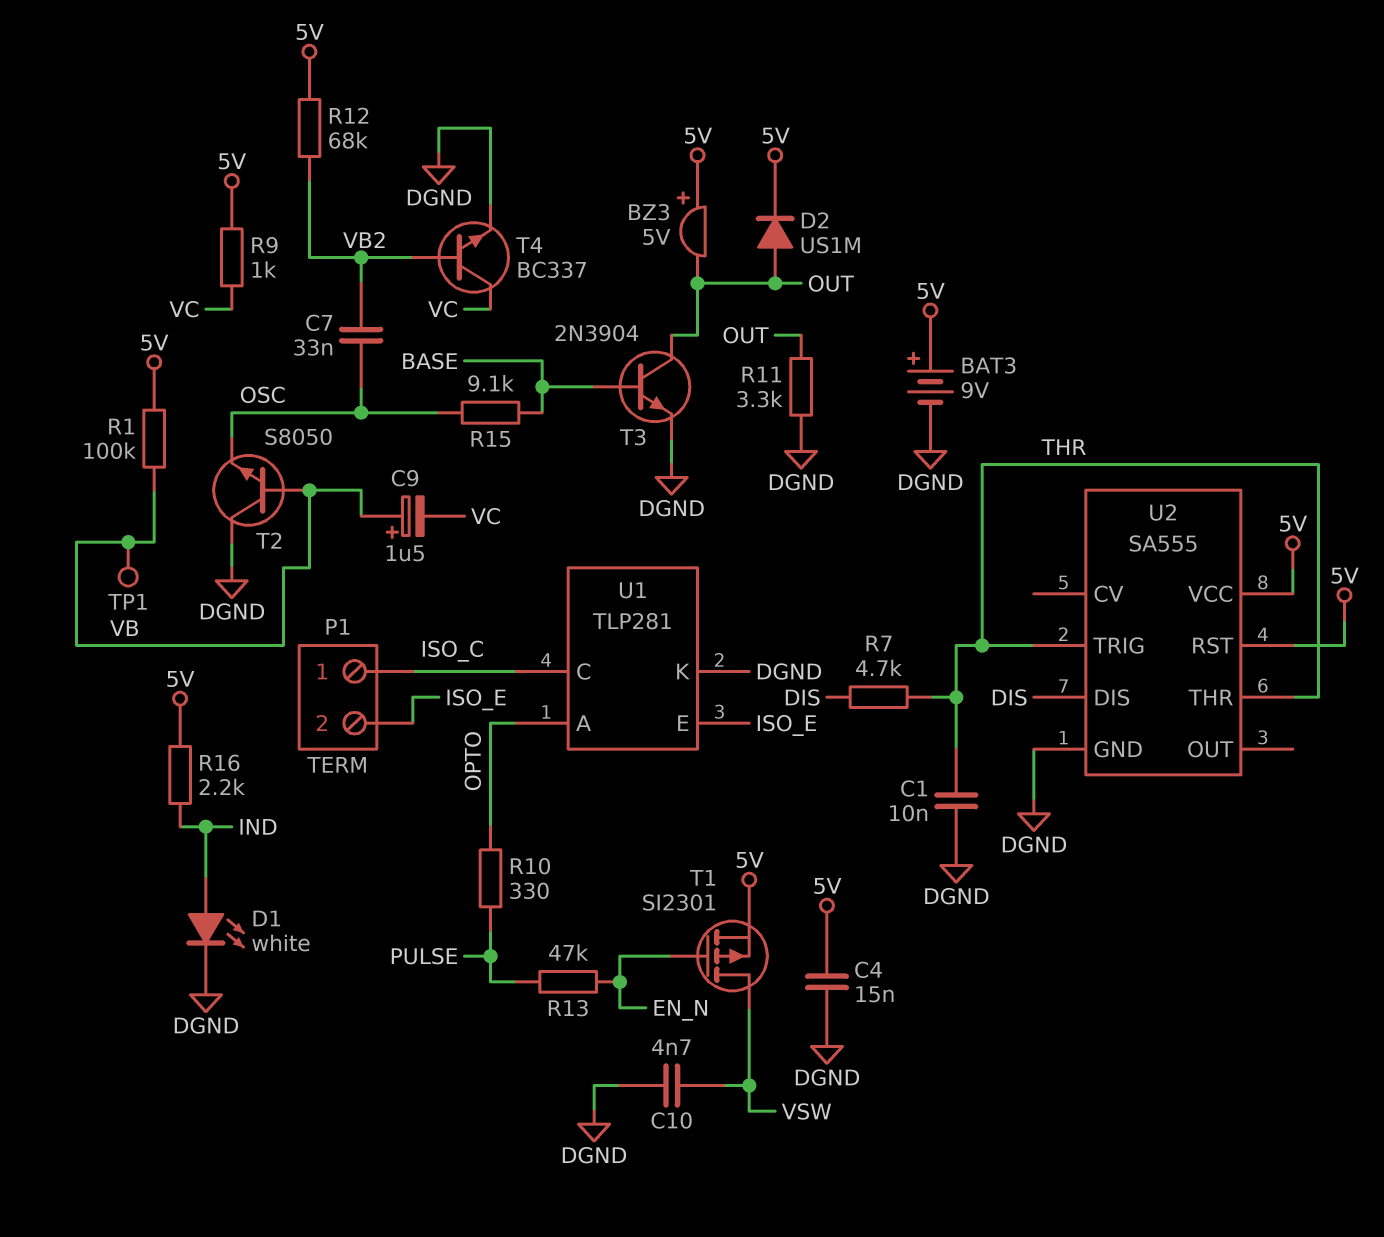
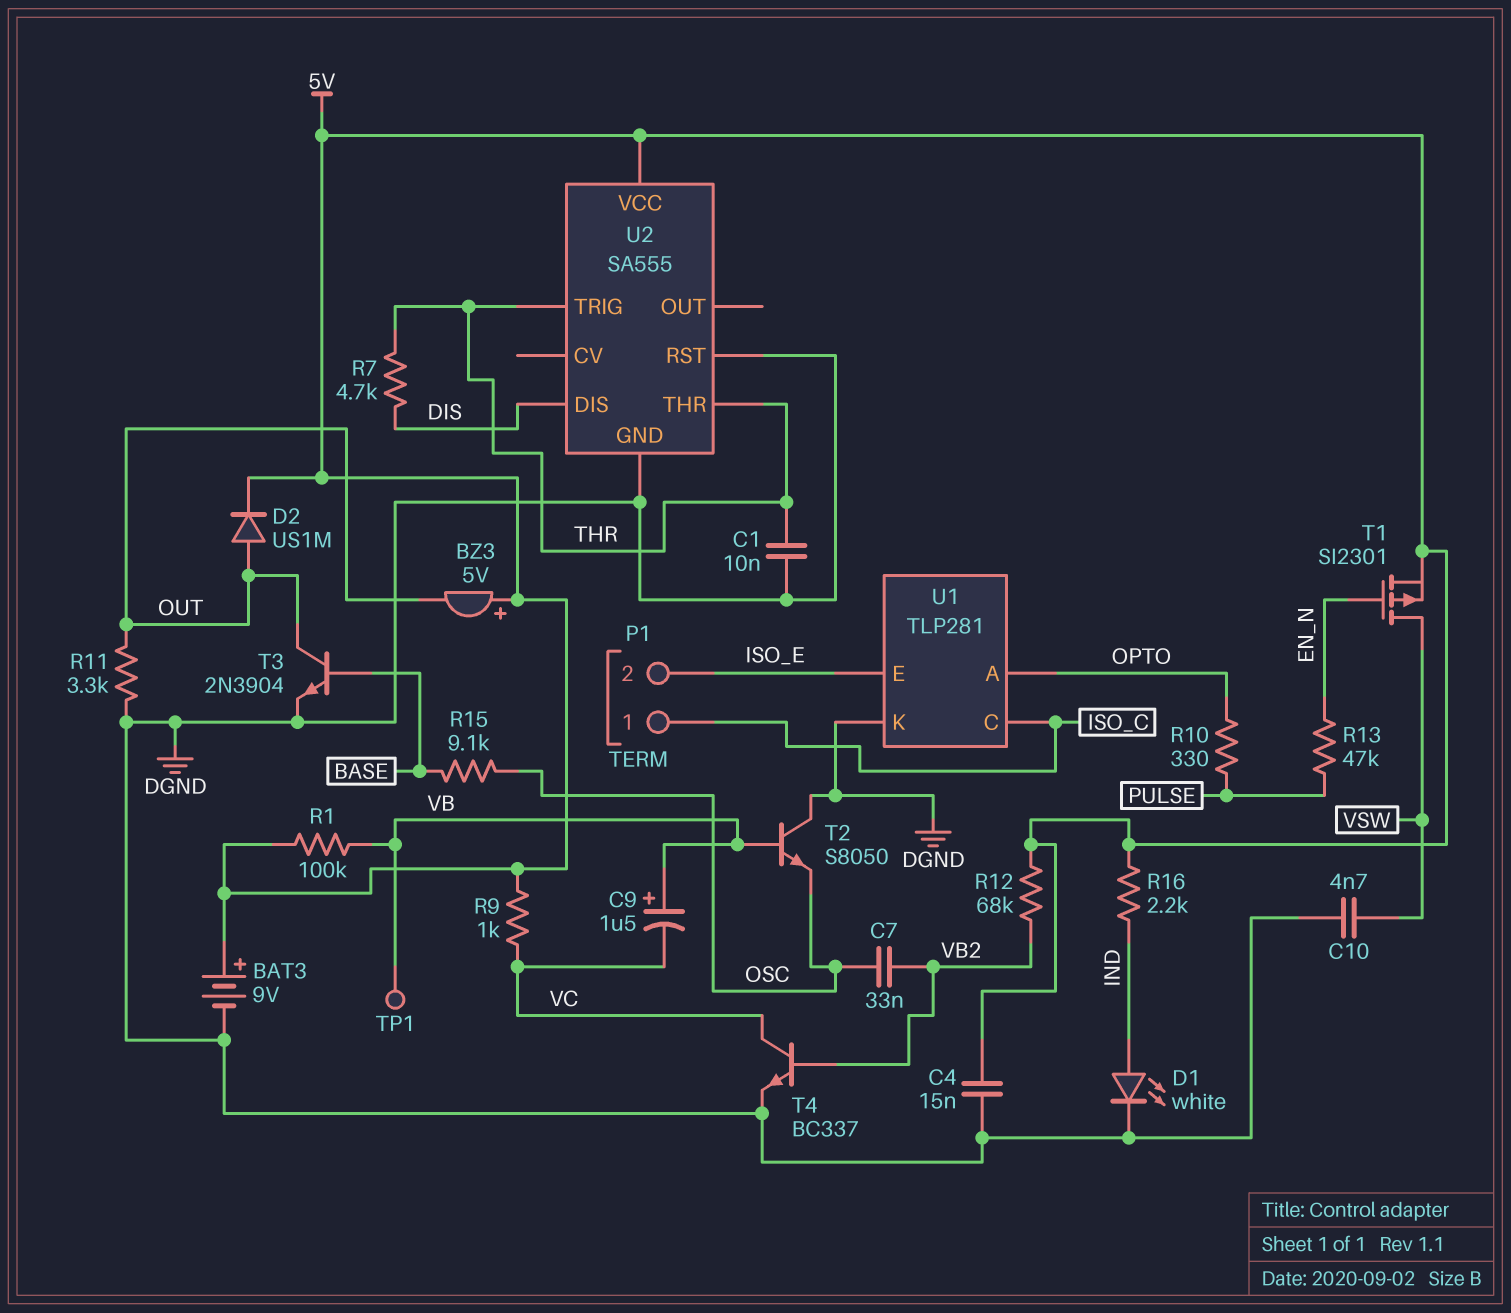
U2 pin RST: 5V -> DGND

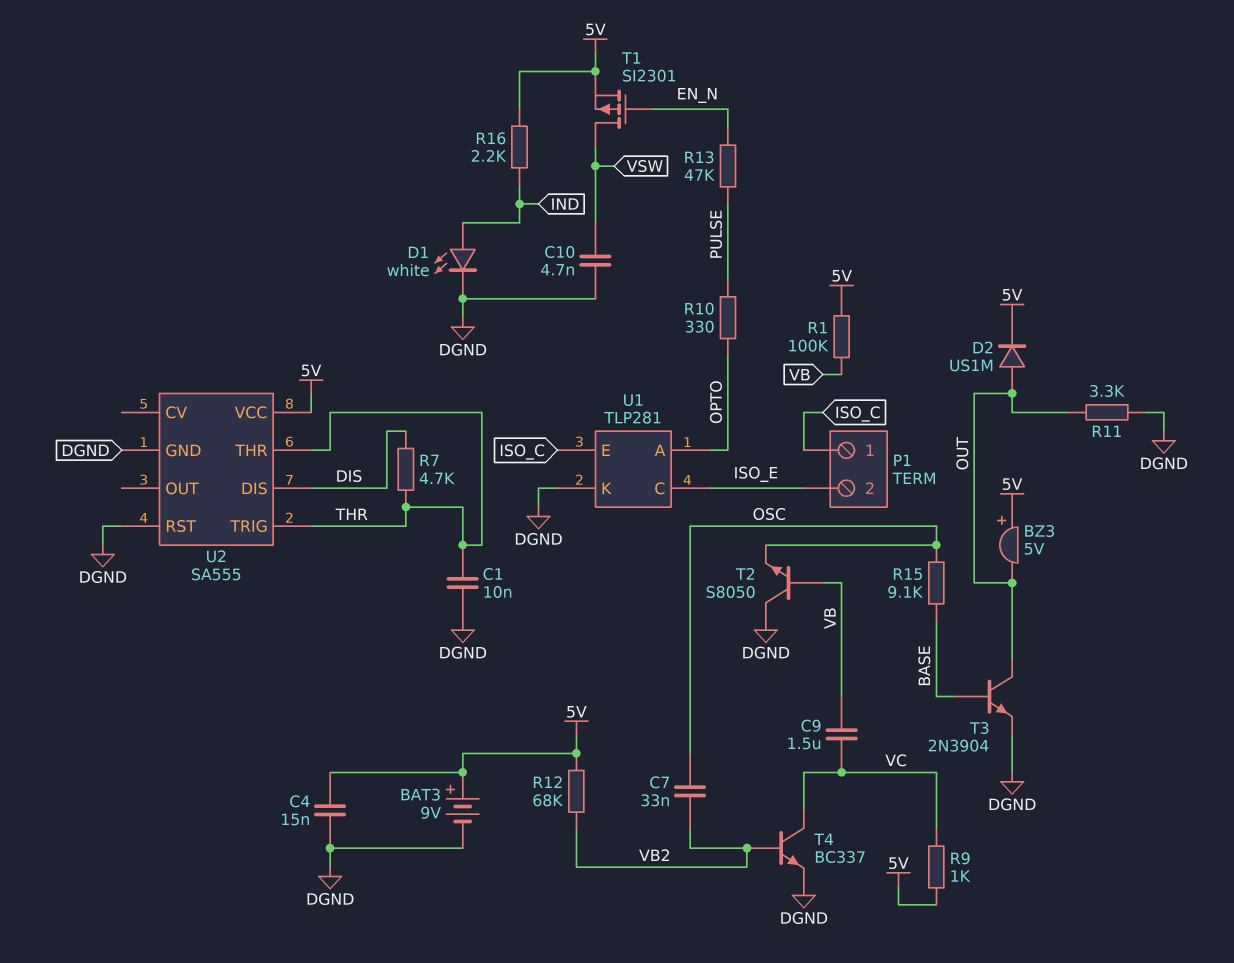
C9: 1.5uF (plus VB, minus VC) -> 1.5uF (VB, VC)
TP1: test point (VB) -> none
U1 pin C: ISO_C -> ISO_E
U1 pin E: ISO_E -> ISO_C

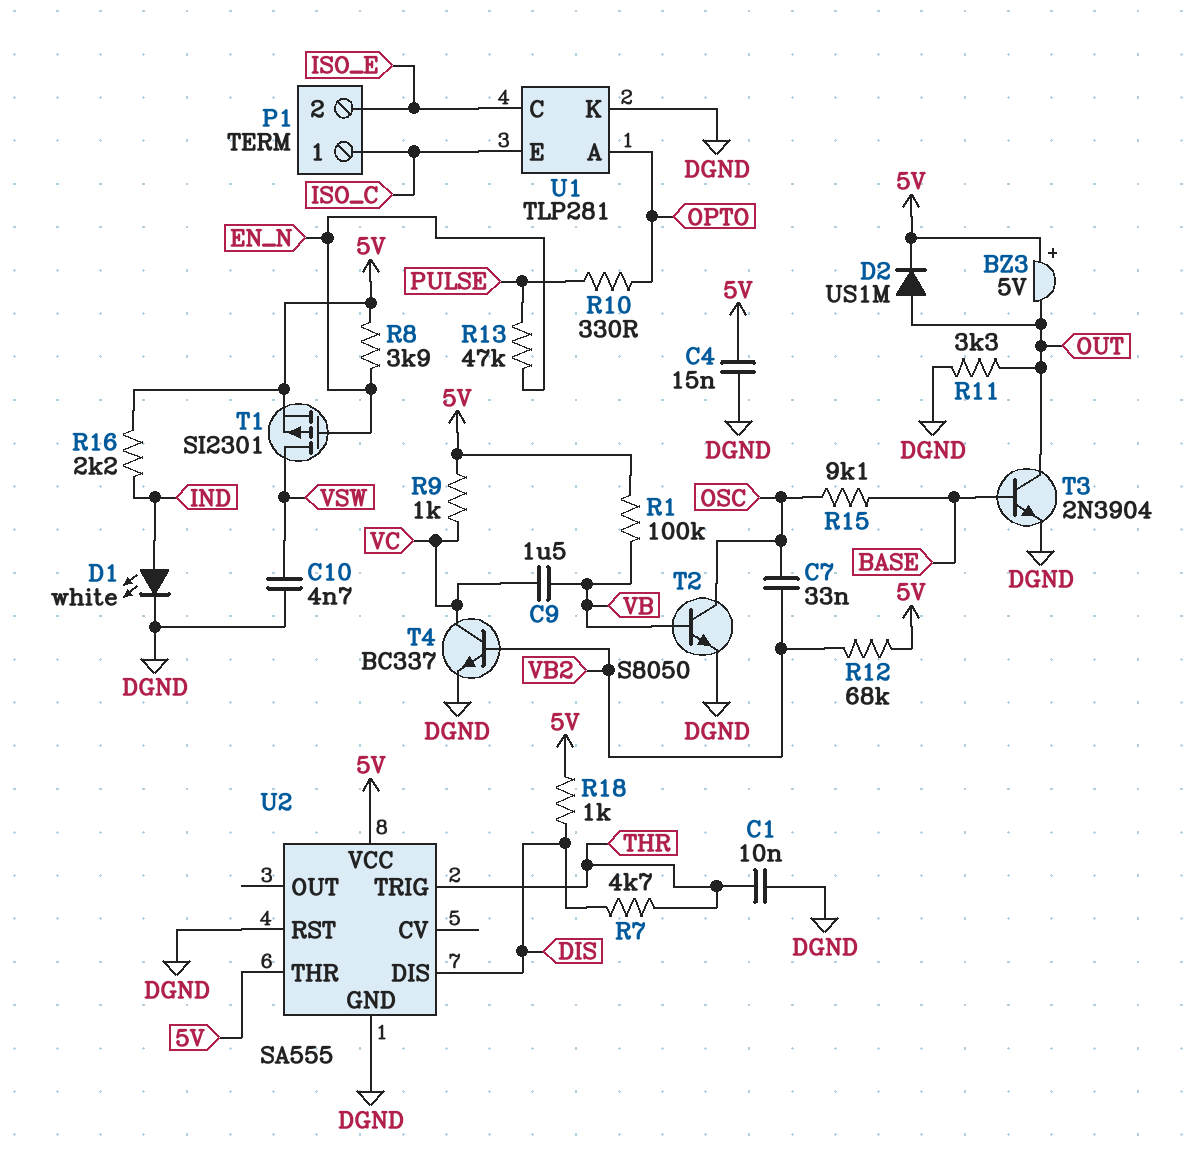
BAT3: 9V (plus 5V, minus DGND) -> none
R8: none -> 3.9k (5V, EN_N)
R18: none -> 1k (5V, DIS)
T2: NPN S8050 (B VB, C DGND, E OSC) -> NPN S8050 (B VB, C OSC, E DGND)
U2 pin THR: THR -> 5V

